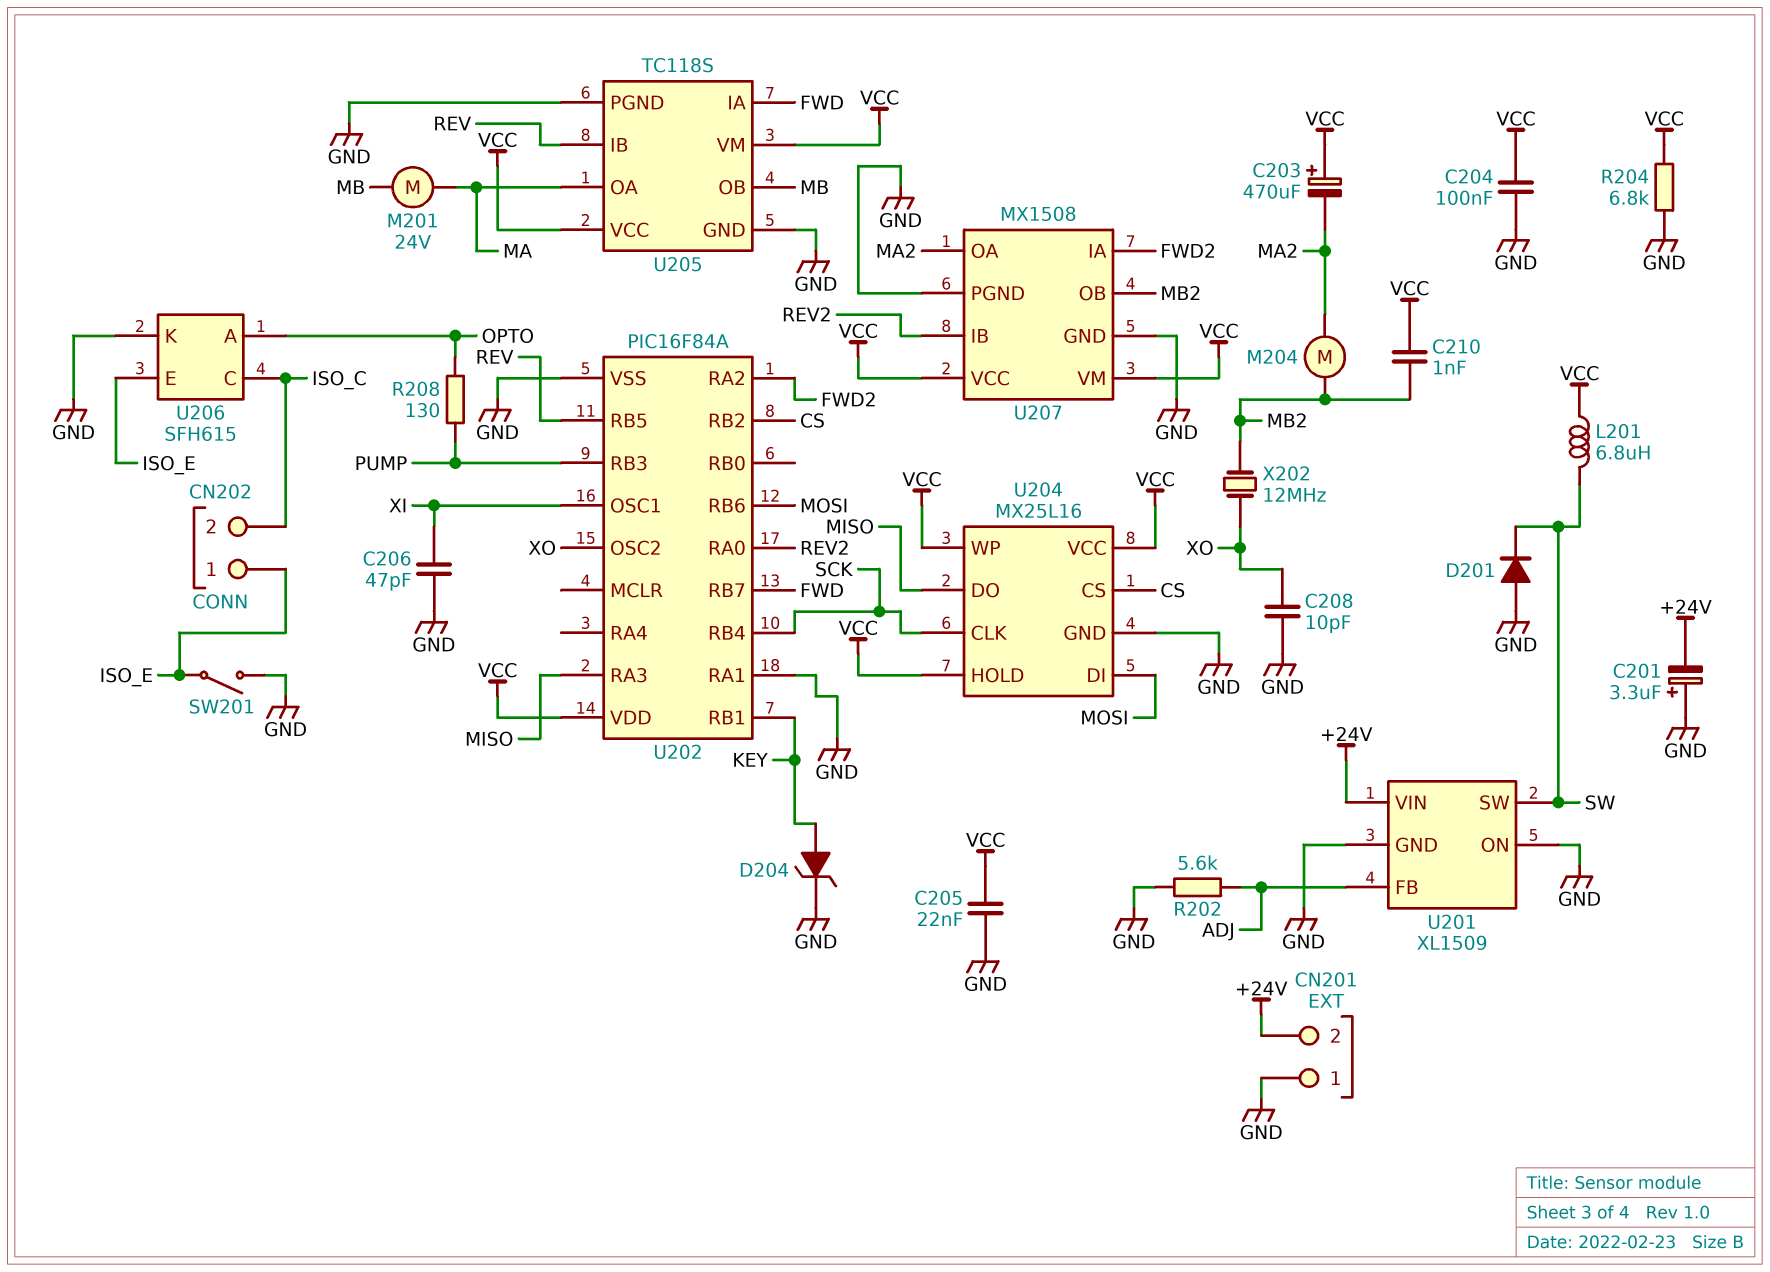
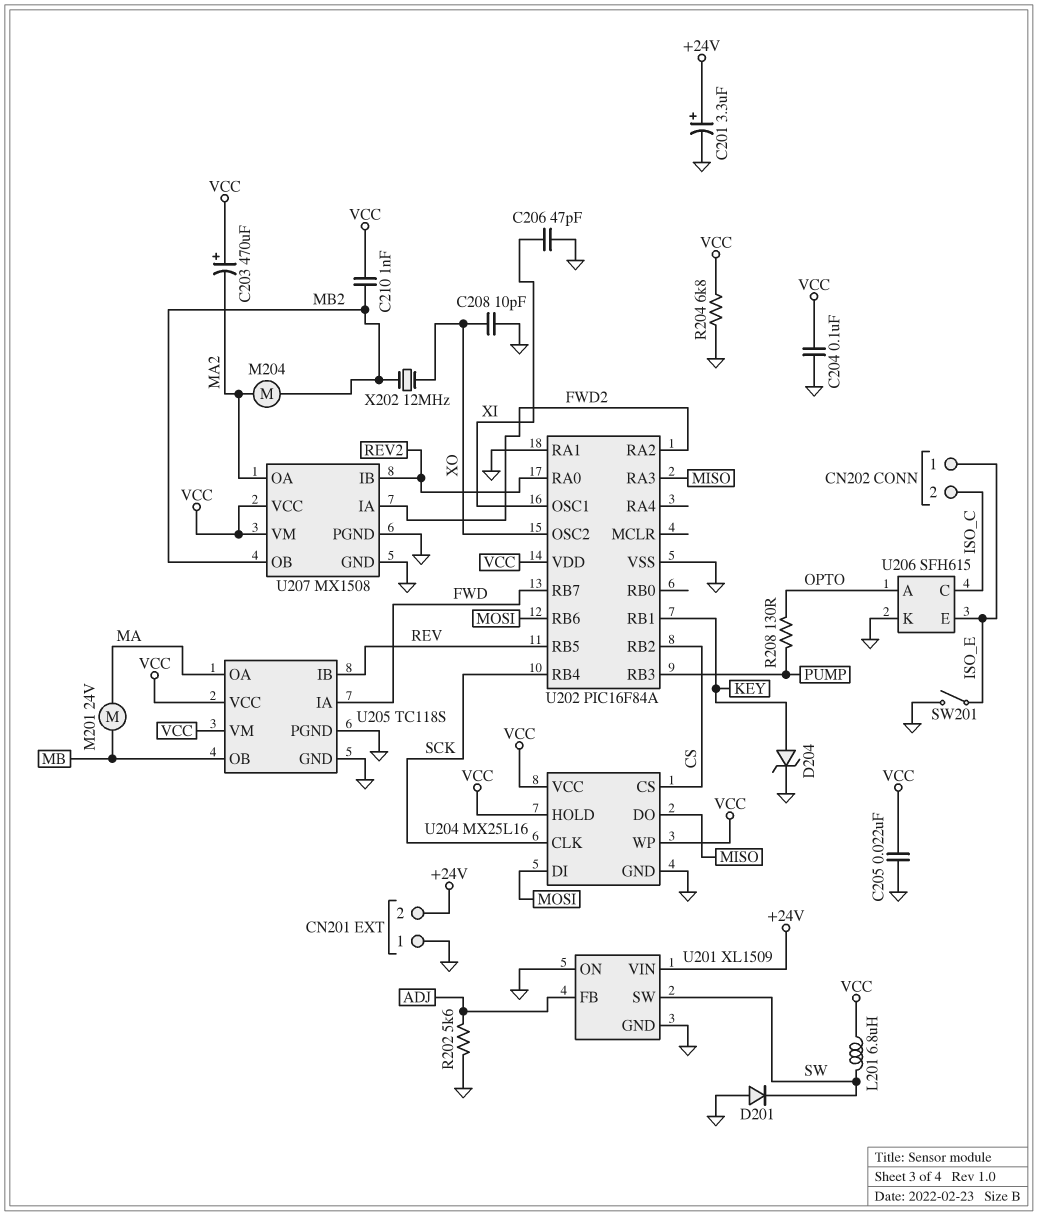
C201: 3.3uF (plus GND, minus +24V) -> 3.3uF (plus +24V, minus GND)

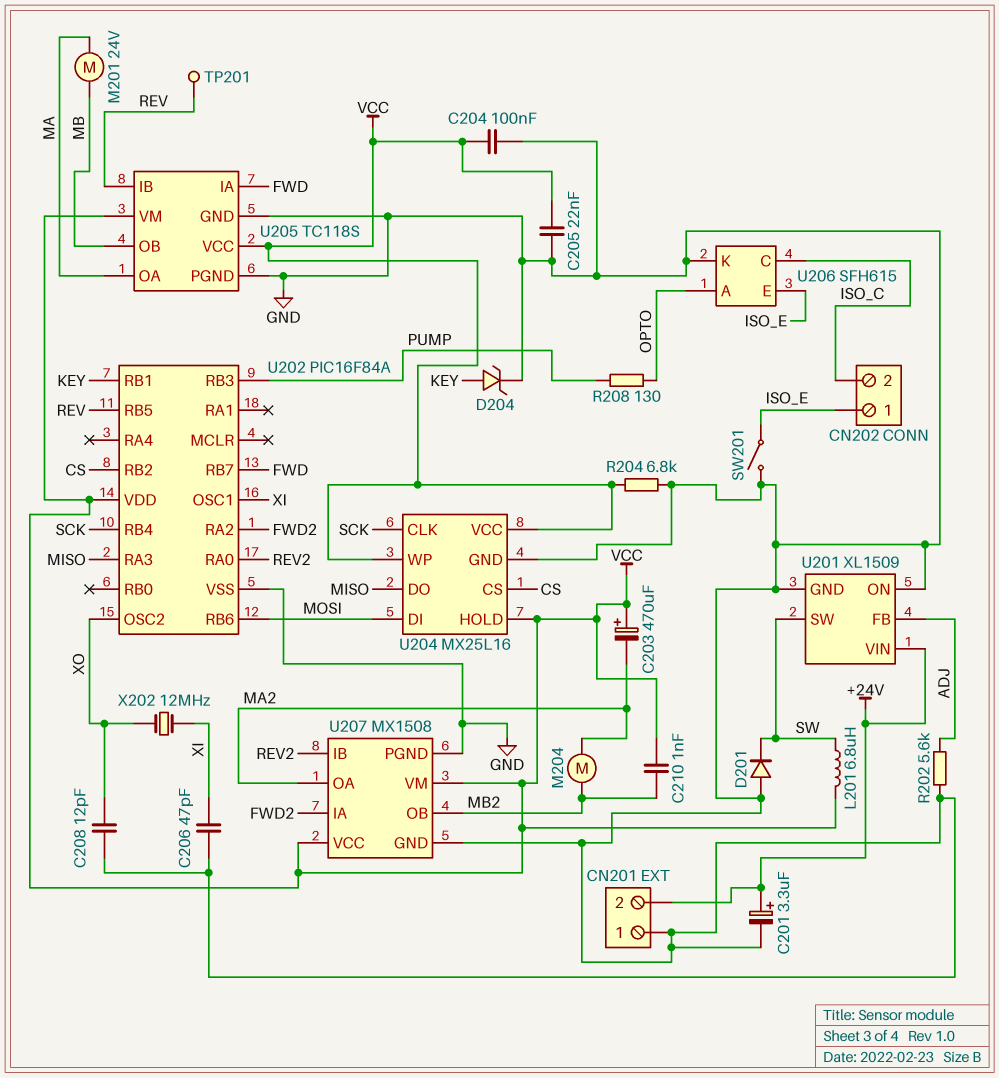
C208: 10pF (GND, XO) -> 12pF (GND, XO)
TP201: none -> test point (REV)
U202 pin RA1: GND -> none
X202: 12MHz (MB2, XO) -> 12MHz (XI, XO)

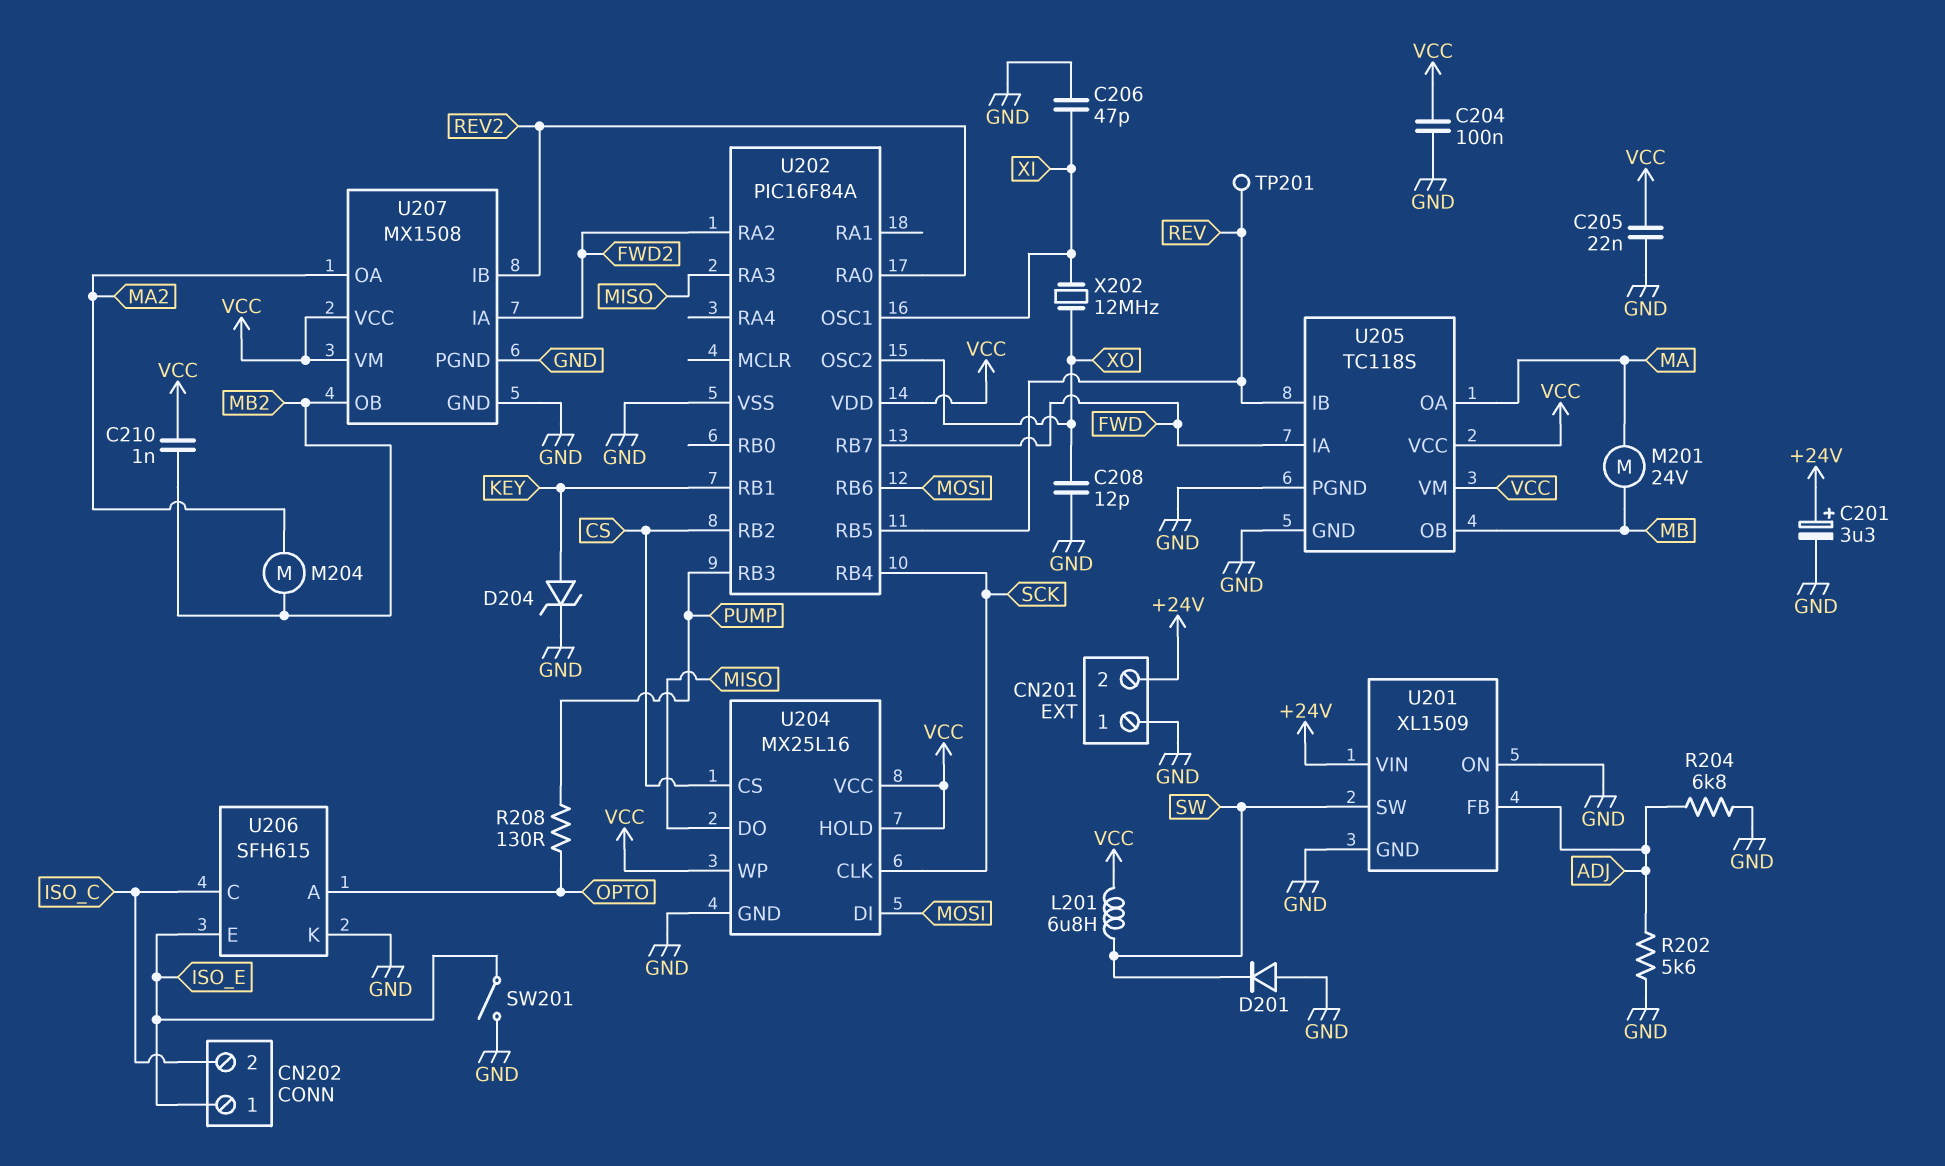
C203: 470uF (plus VCC, minus MA2) -> none
R204: 6.8k (GND, VCC) -> 6.8k (ADJ, GND)

